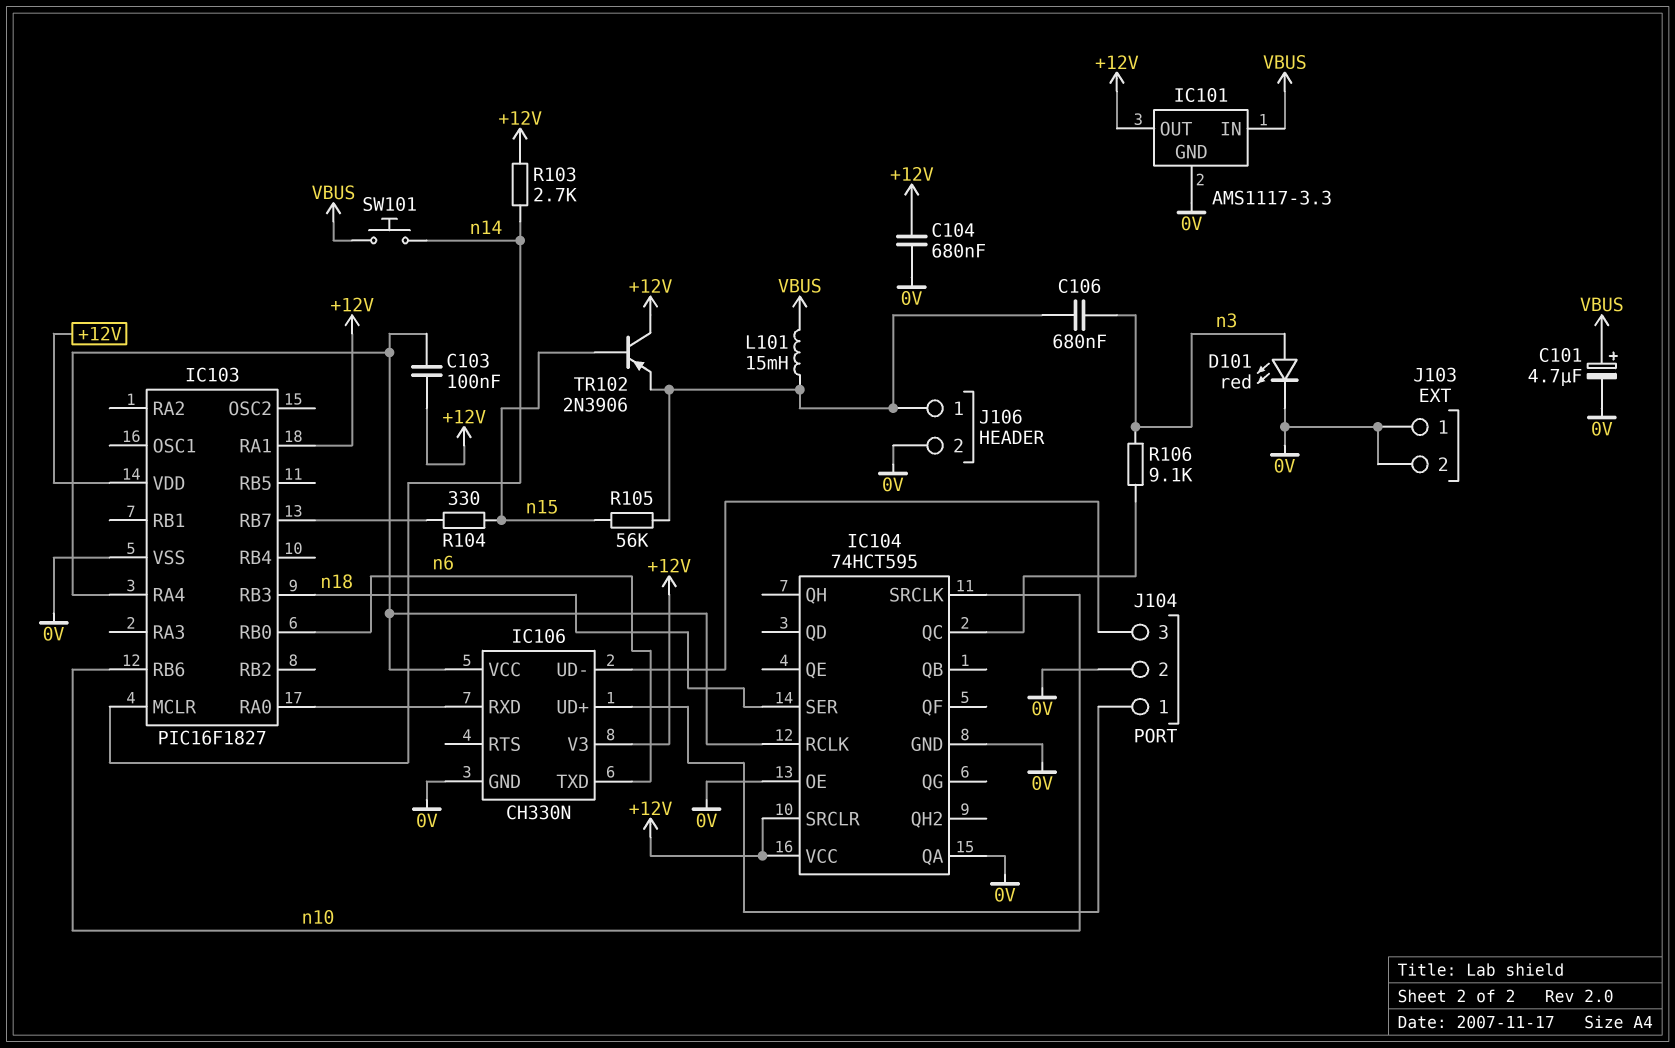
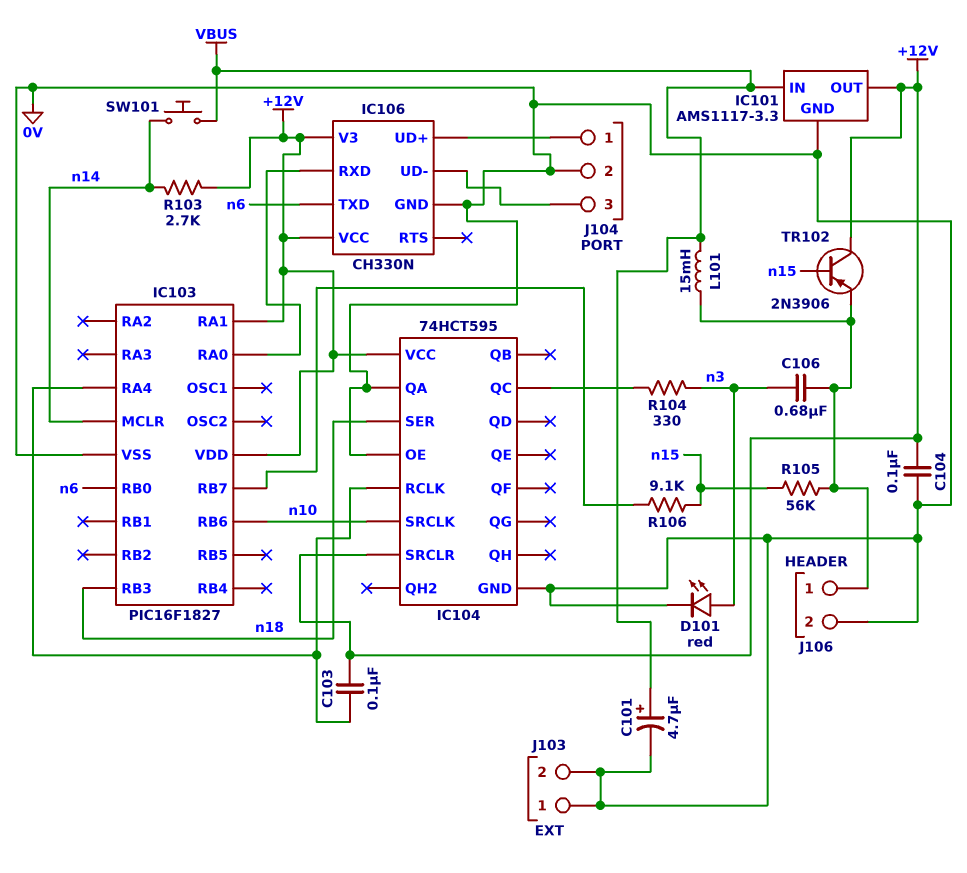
C104: 680nF (+12V, 0V) -> 100nF (+12V, 0V)
IC106 pin VCC: IC103/RA4 -> +12V
R104: 330 (IC103/RB7, n15) -> 330 (IC104/QC, n3)
R106: 9.1k (IC104/QC, n3) -> 9.1k (IC103/RB7, n15)

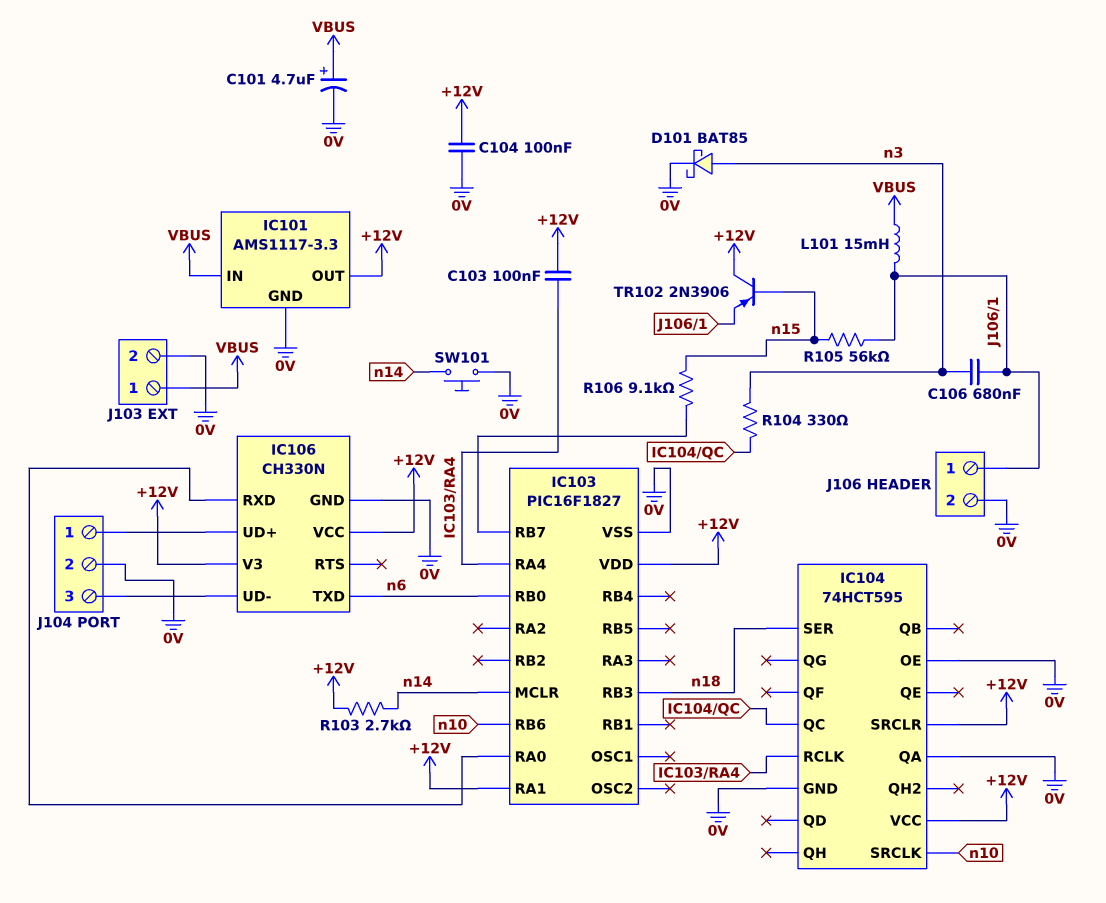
D101: LED red (A n3, K 0V) -> schottky BAT85 (A n3, K 0V)
J103 pin 1: 0V -> VBUS
SW101: button (VBUS, n14) -> button (0V, n14)

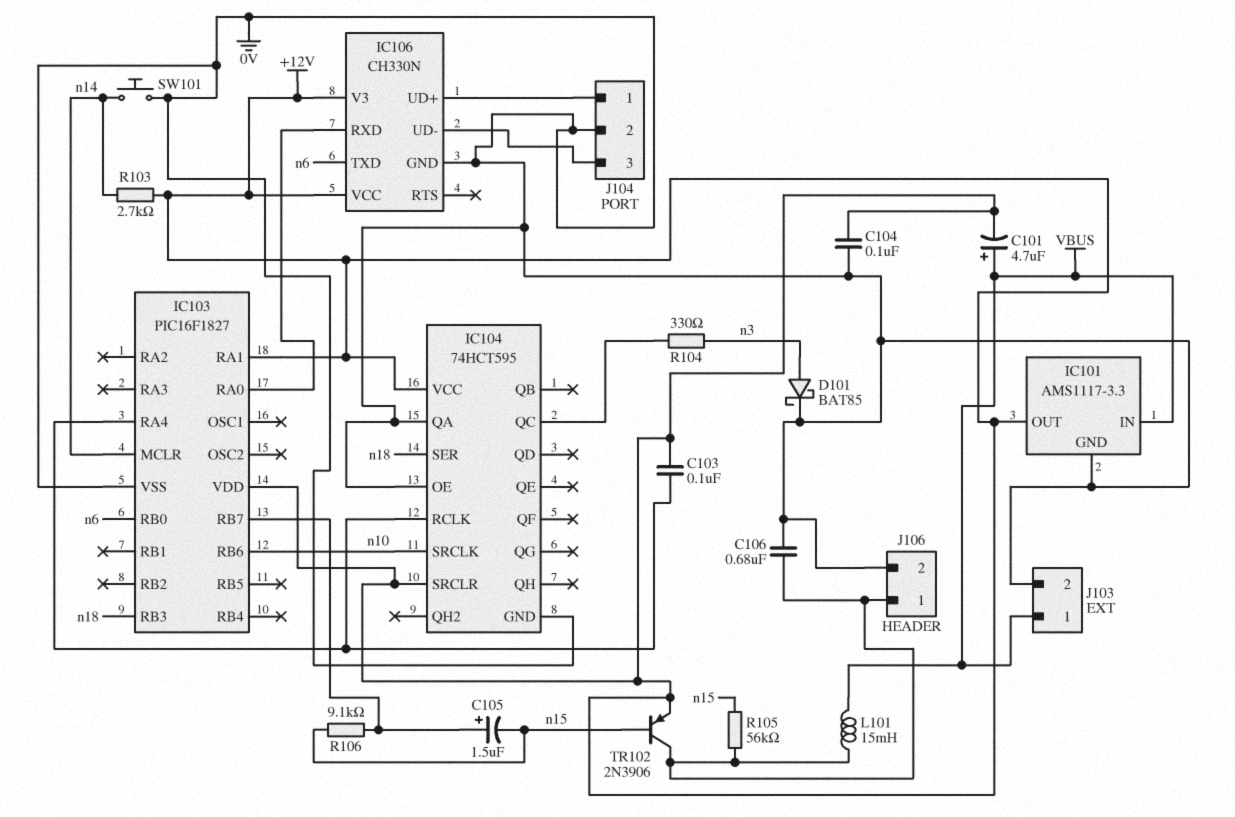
C101: 4.7uF (plus VBUS, minus 0V) -> 4.7uF (plus VBUS, minus +12V)
C105: none -> 1.5uF (plus IC103/RB7, minus n15)
C106: 680nF (J106/1, n3) -> 680nF (0V, J106/1)
TR102: PNP 2N3906 (B n15, C +12V, E J106/1) -> PNP 2N3906 (B n15, C J106/1, E +12V)

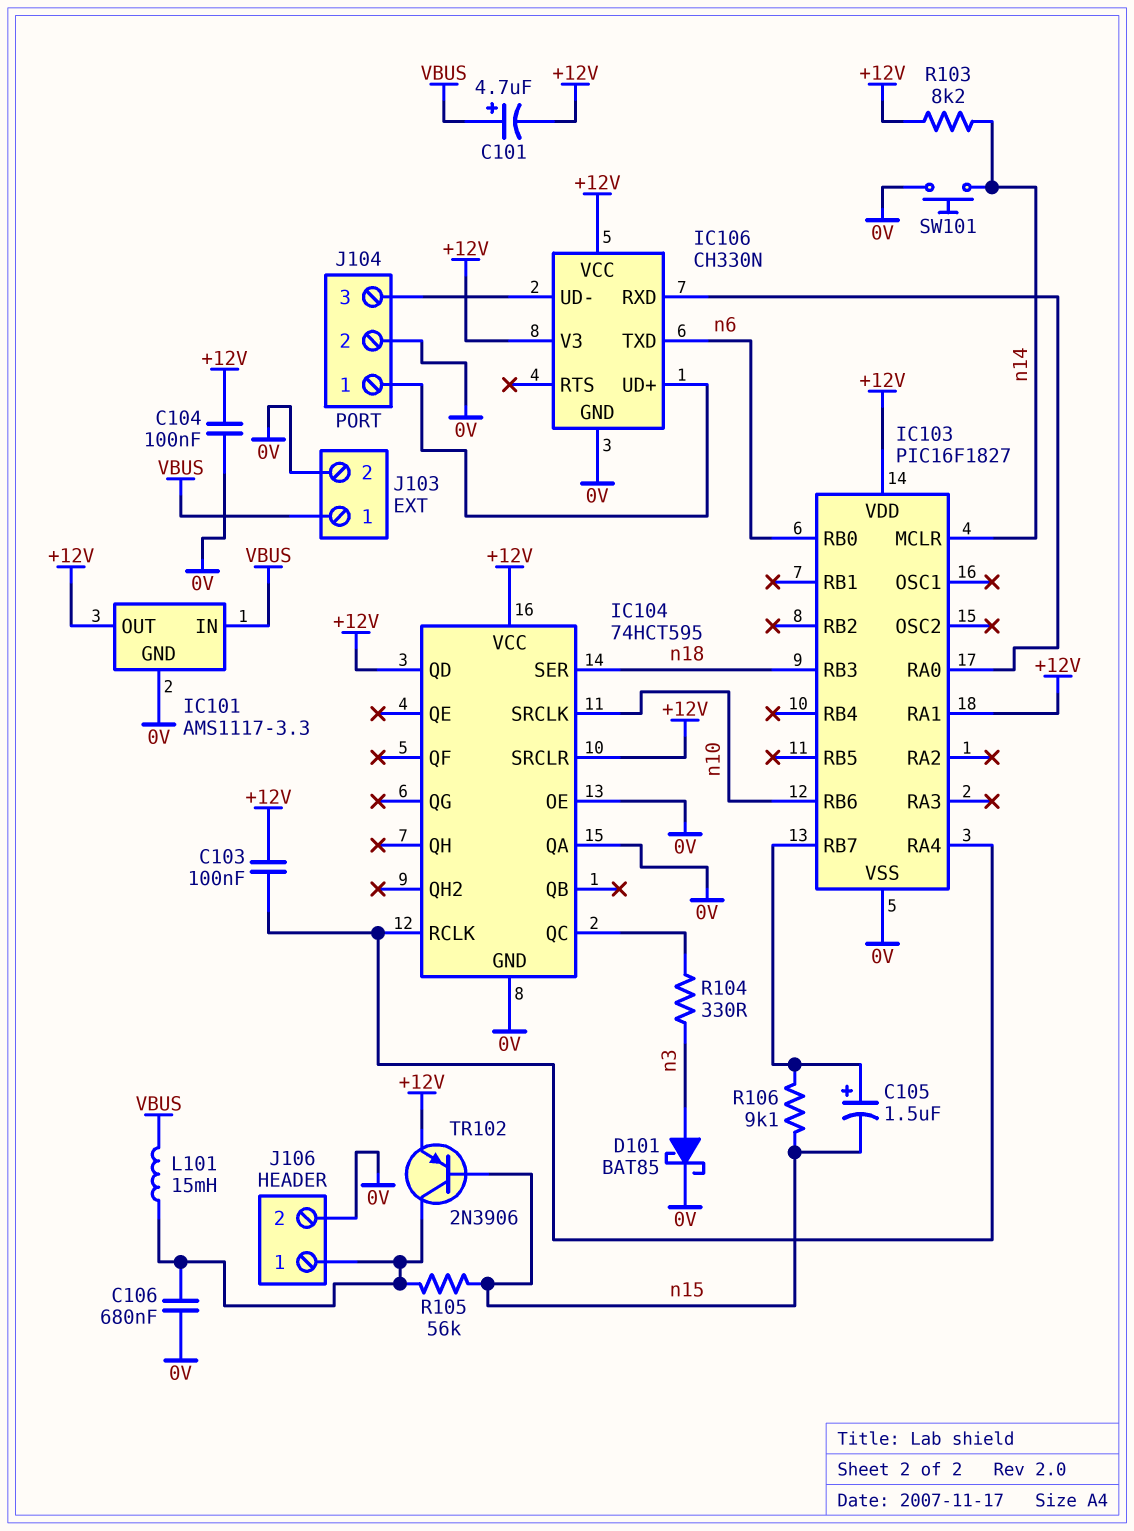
IC104 pin QD: none -> +12V
R103: 2.7k (+12V, n14) -> 8.2k (+12V, n14)

